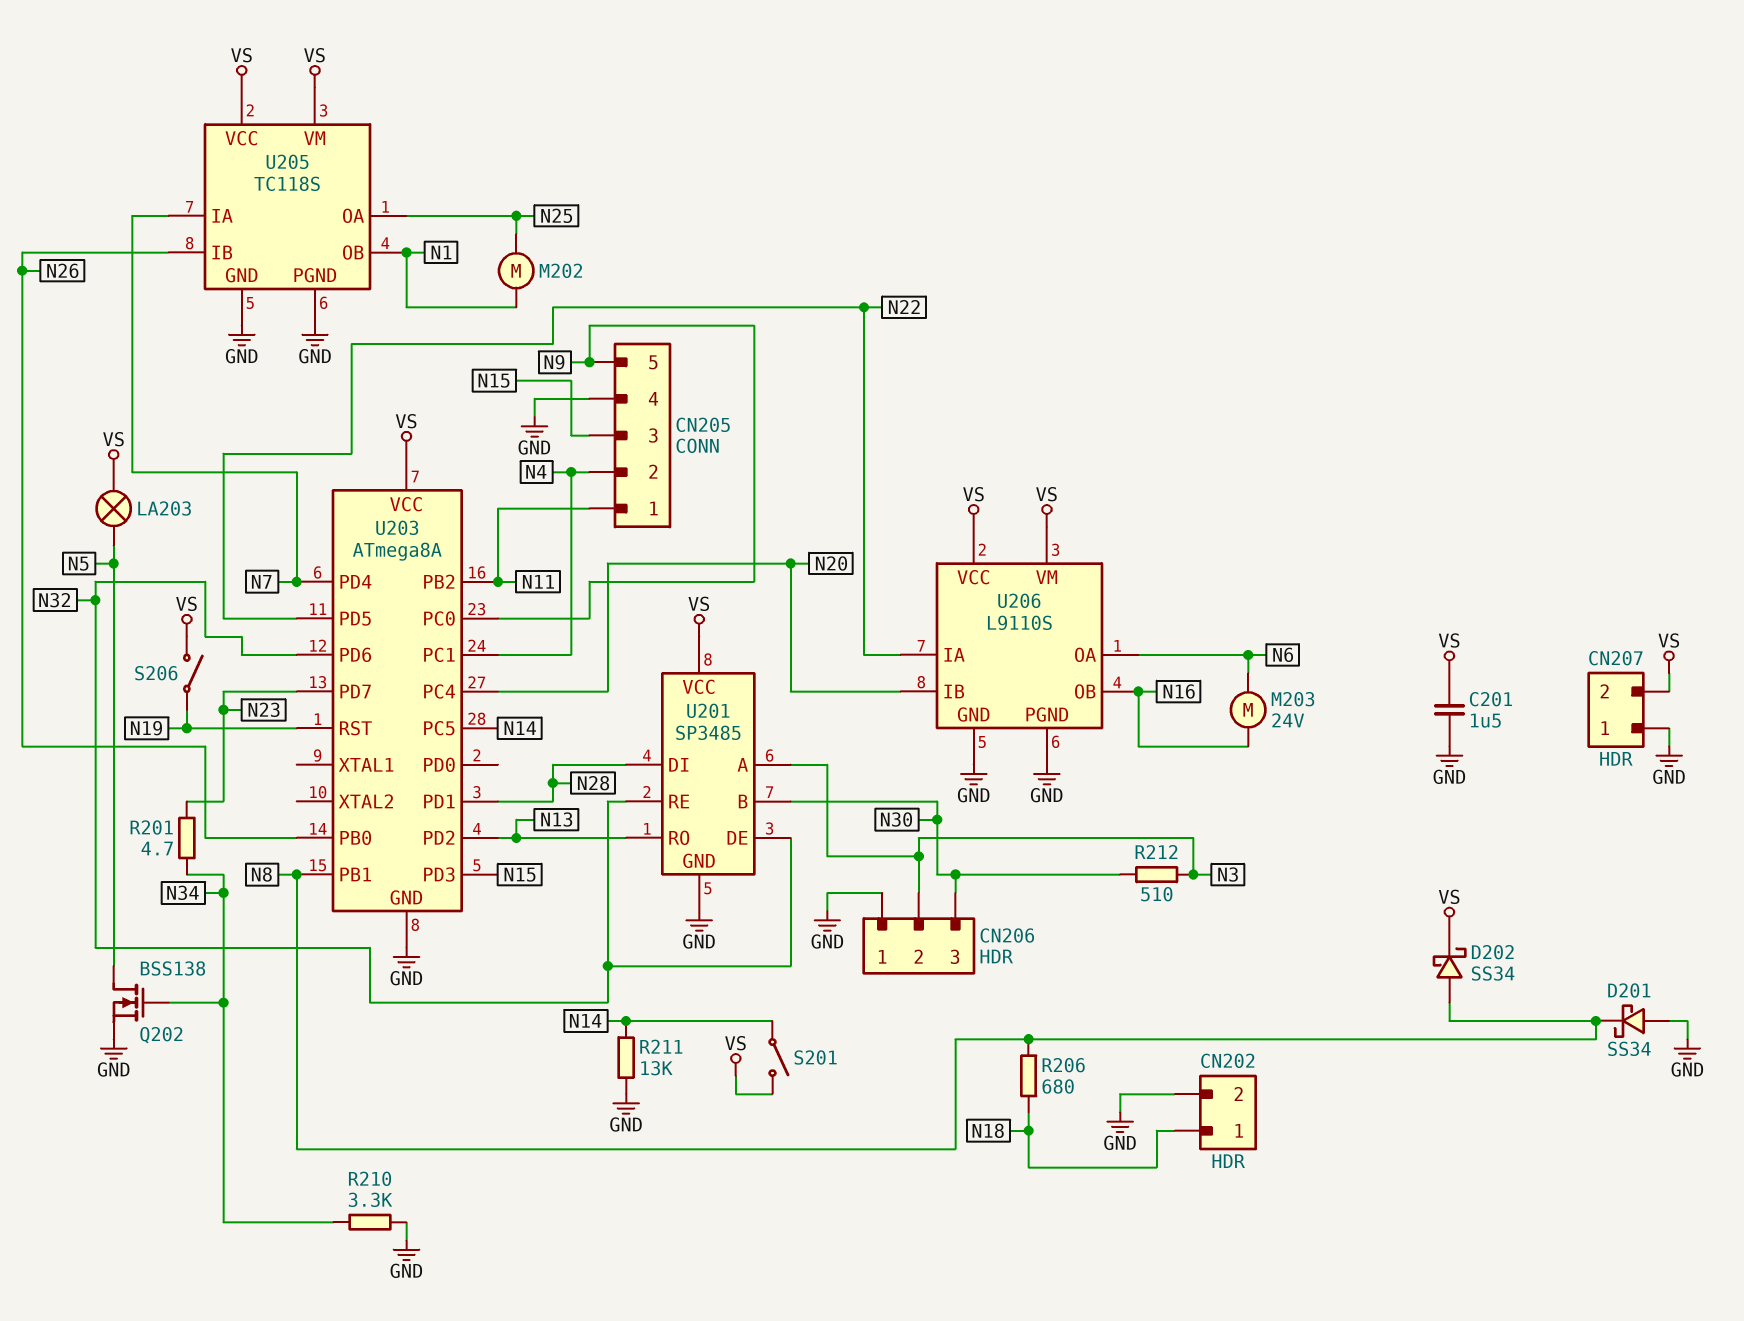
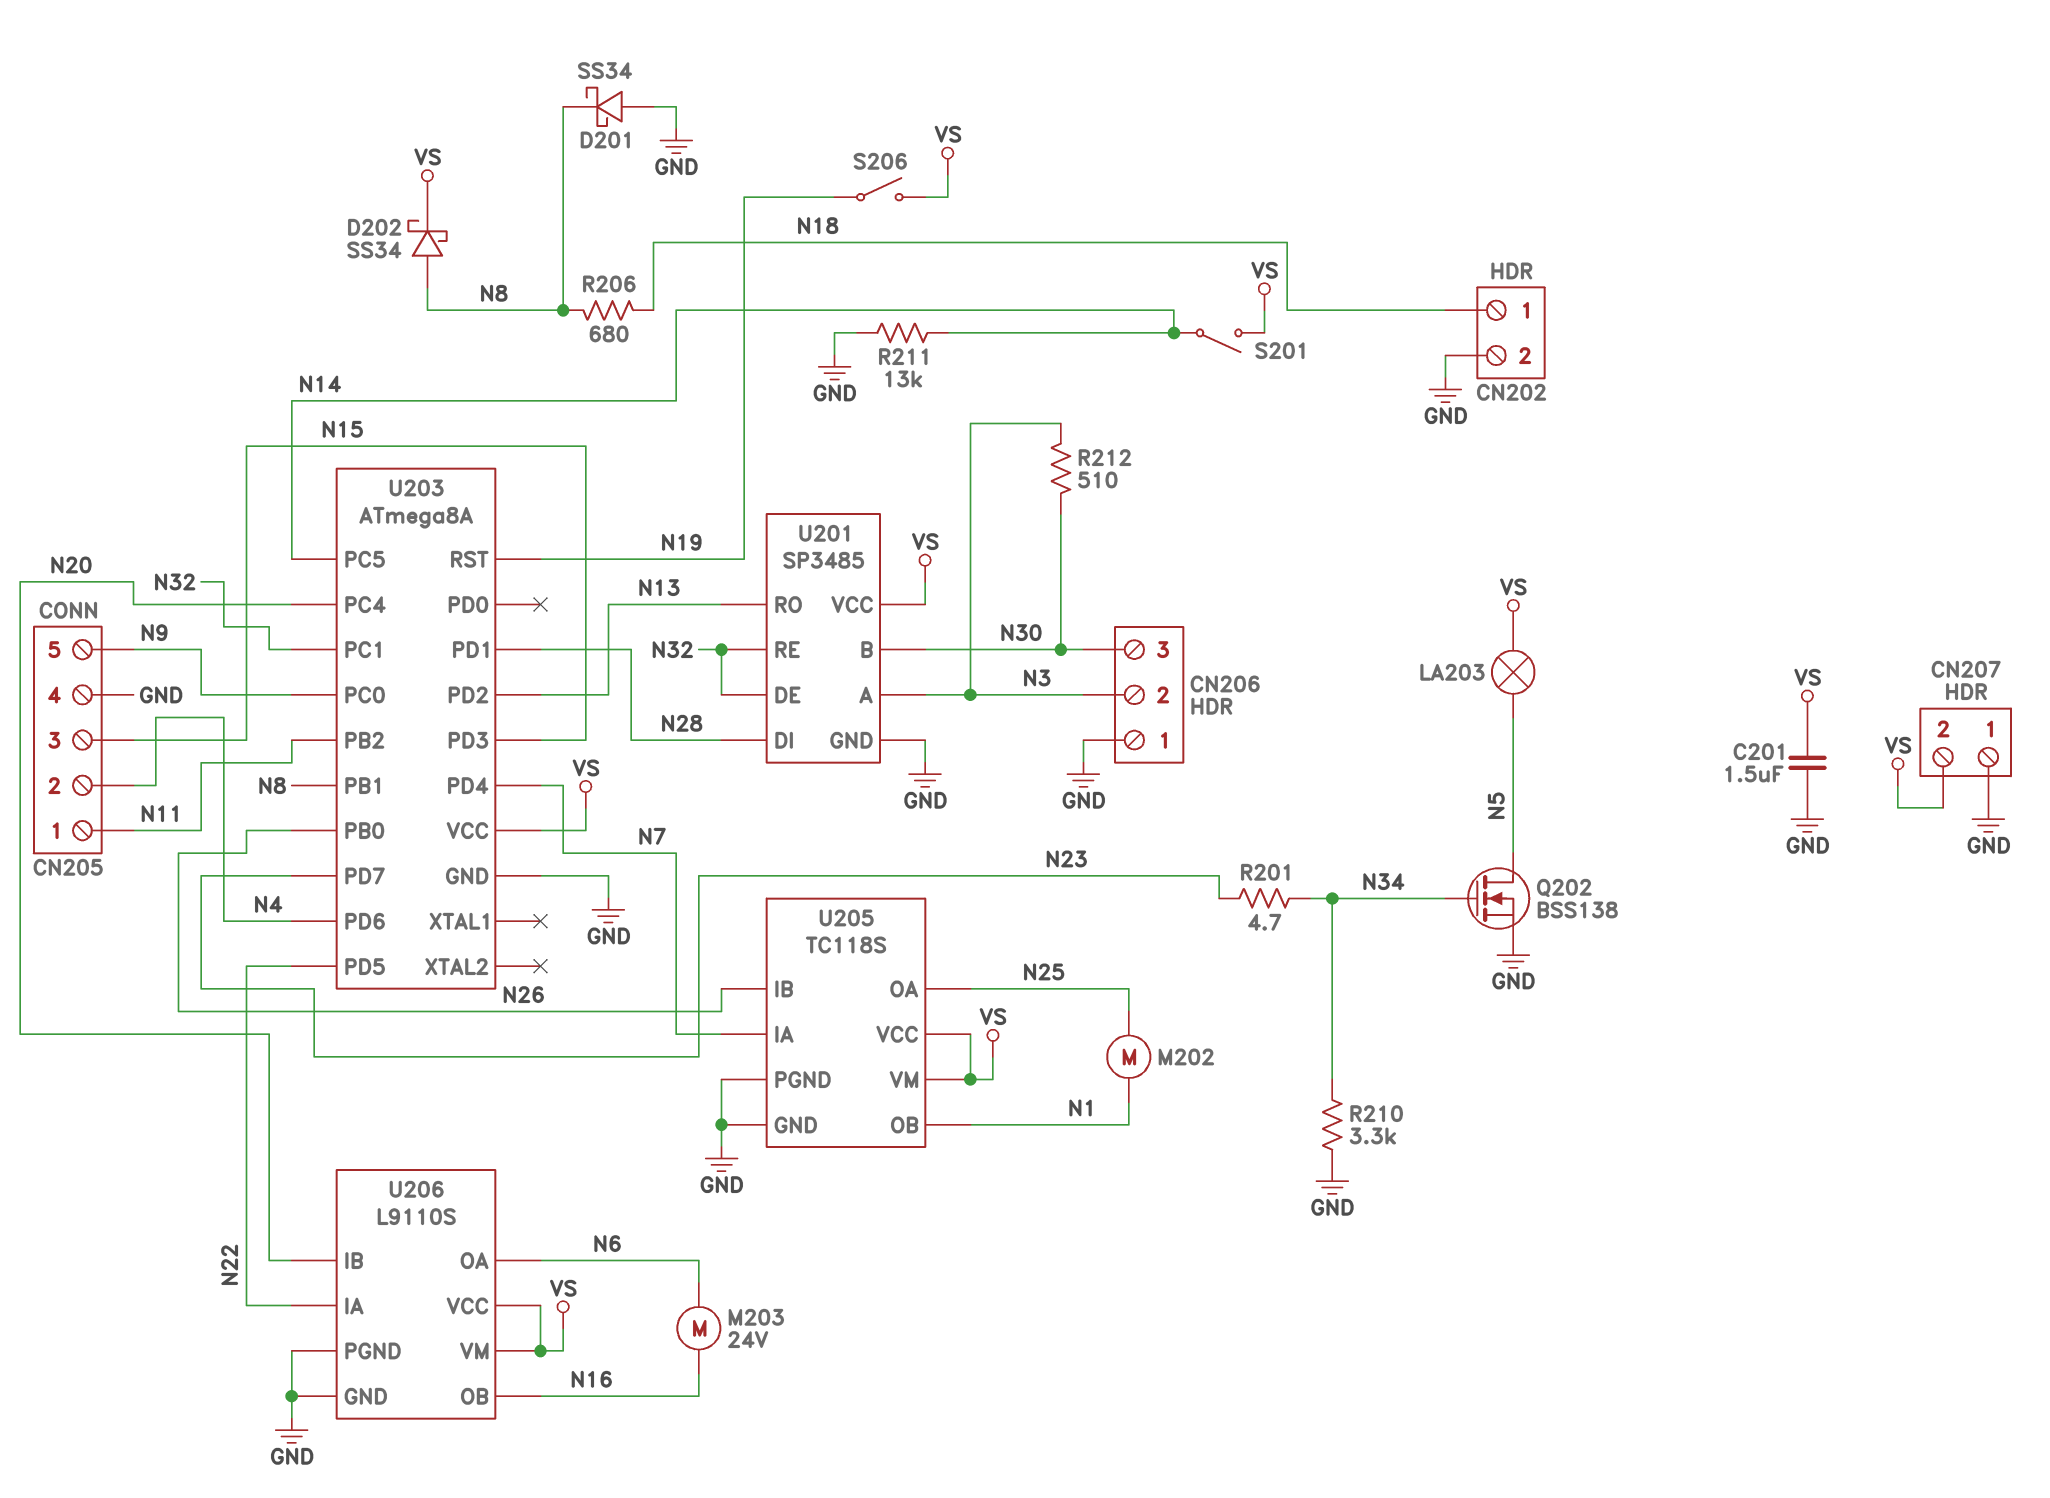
U203 pin PC1: N4 -> N32
U203 pin PD6: N32 -> N4

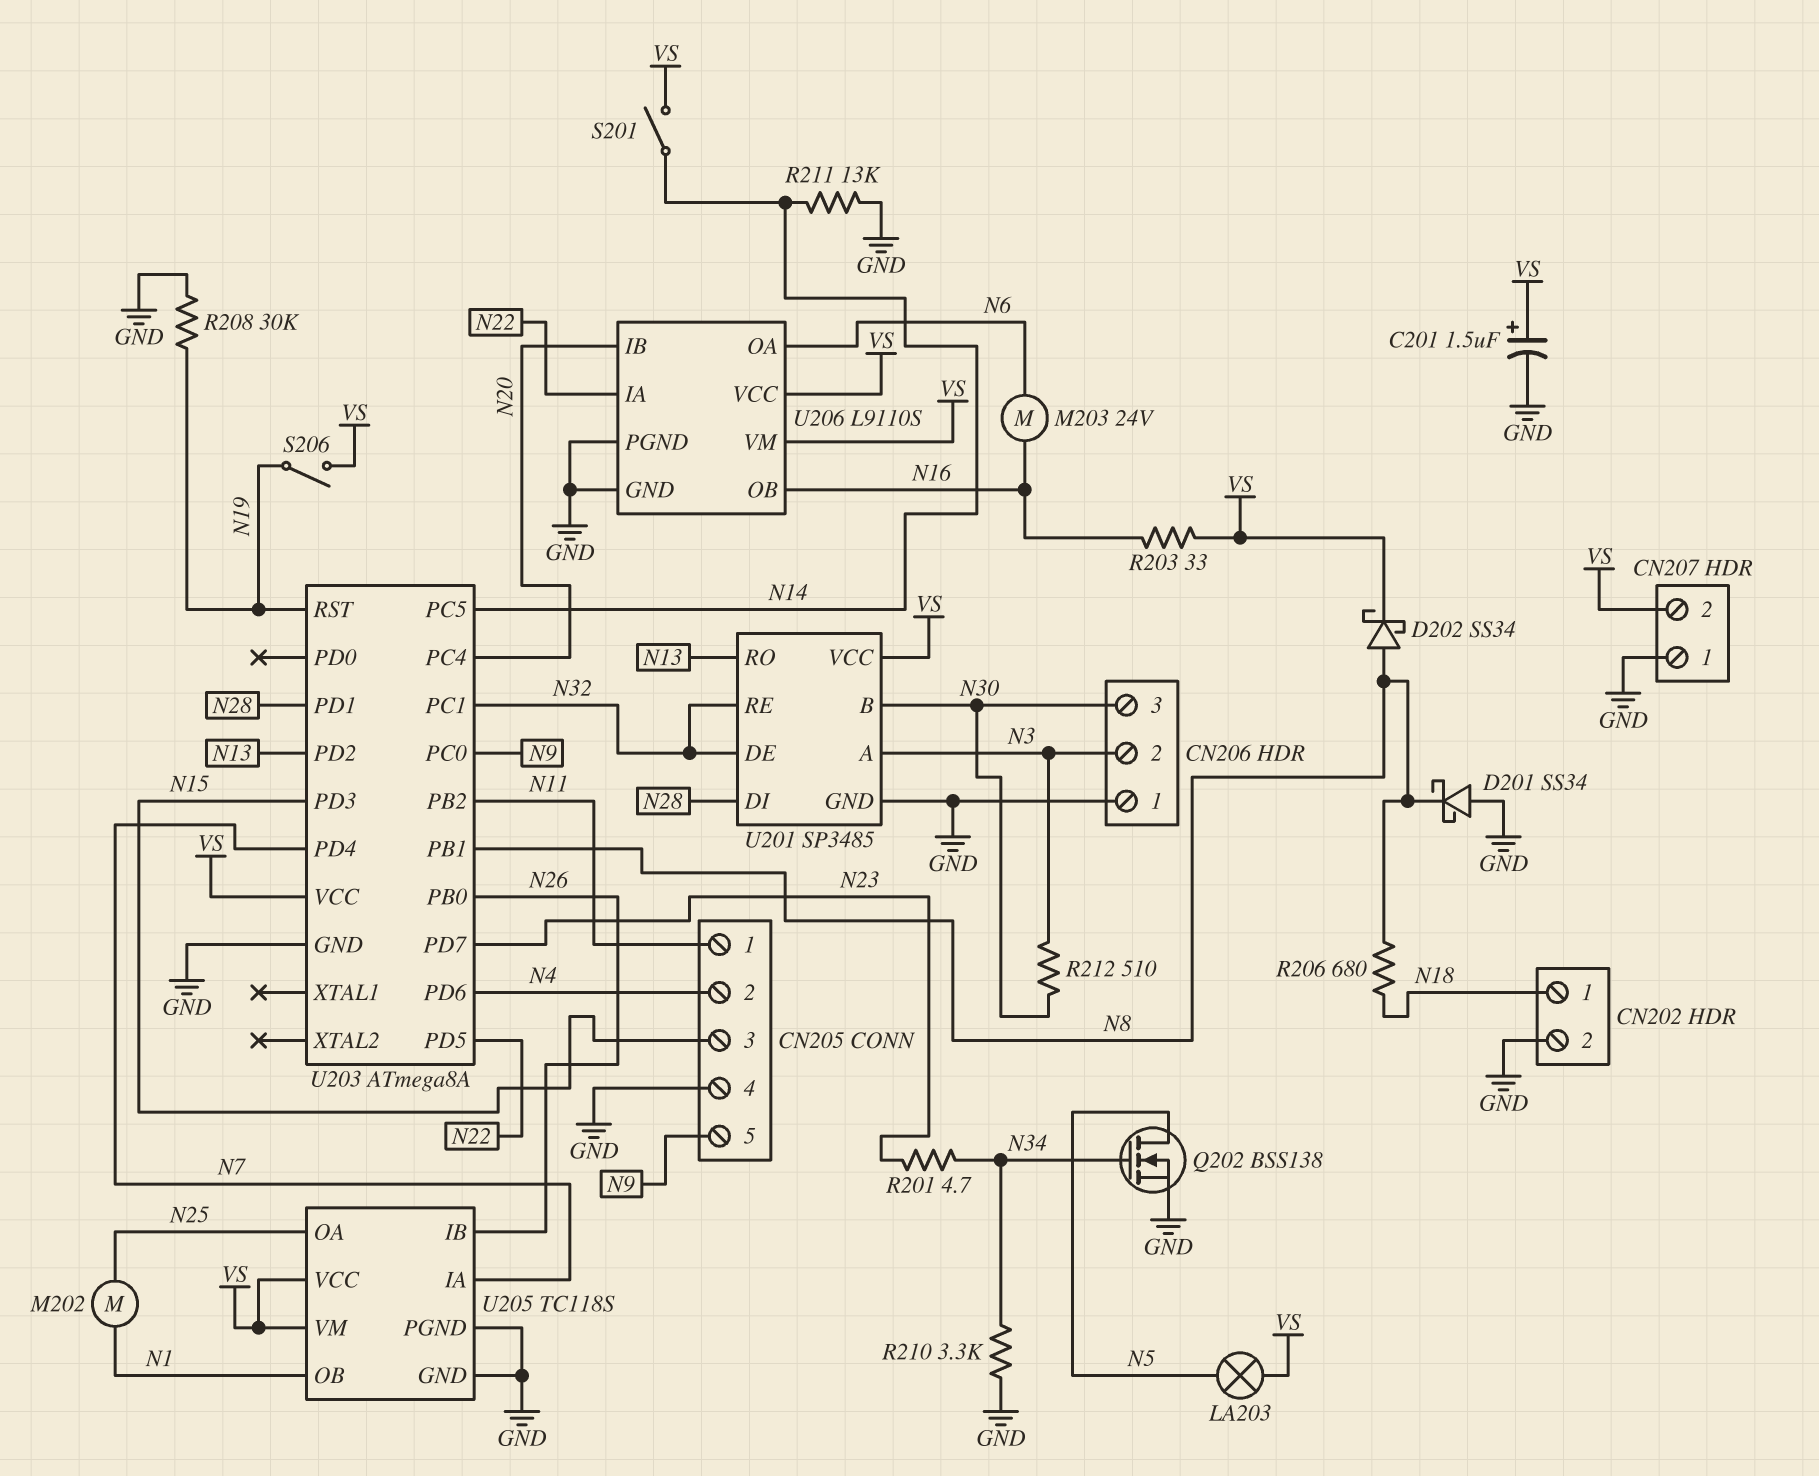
C201: 1.5uF (GND, VS) -> 1.5uF (plus VS, minus GND)
R203: none -> 33 (N16, VS)
R208: none -> 30k (GND, N19)

